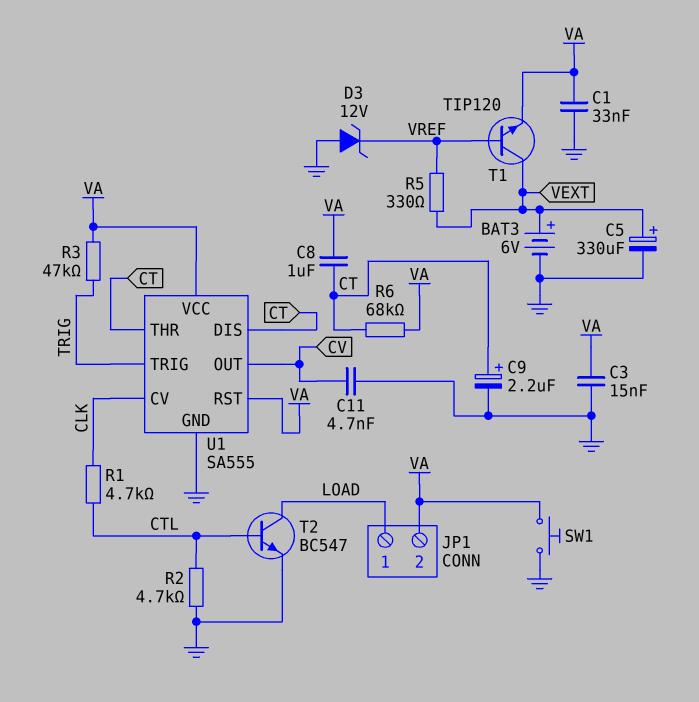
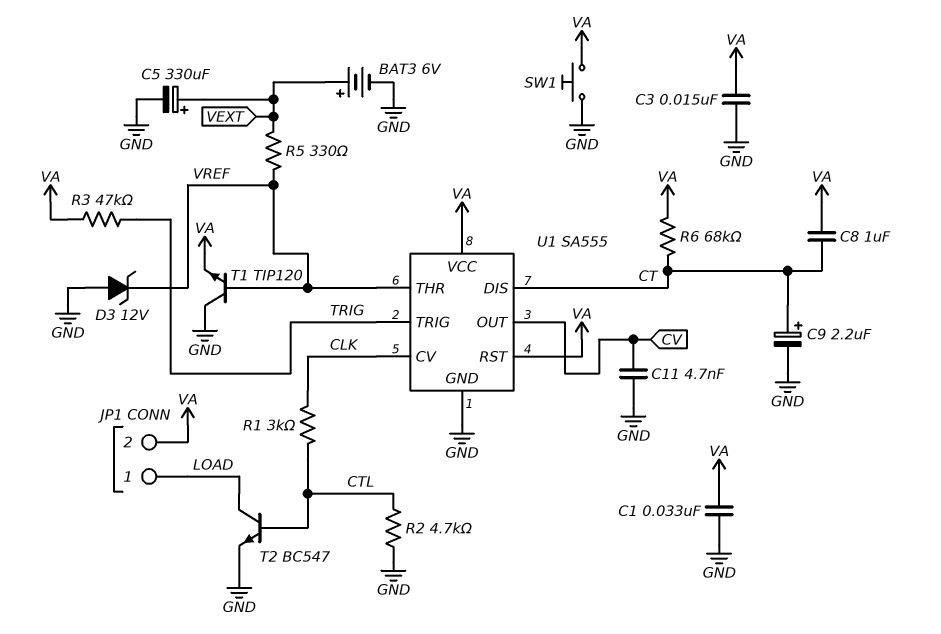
R1: 4.7k (CLK, CTL) -> 3k (CLK, CTL)
T1: NPN TIP120 (B VREF, C VEXT, E VA) -> NPN TIP120 (B VREF, C GND, E VA)
U1 pin THR: CT -> VREF

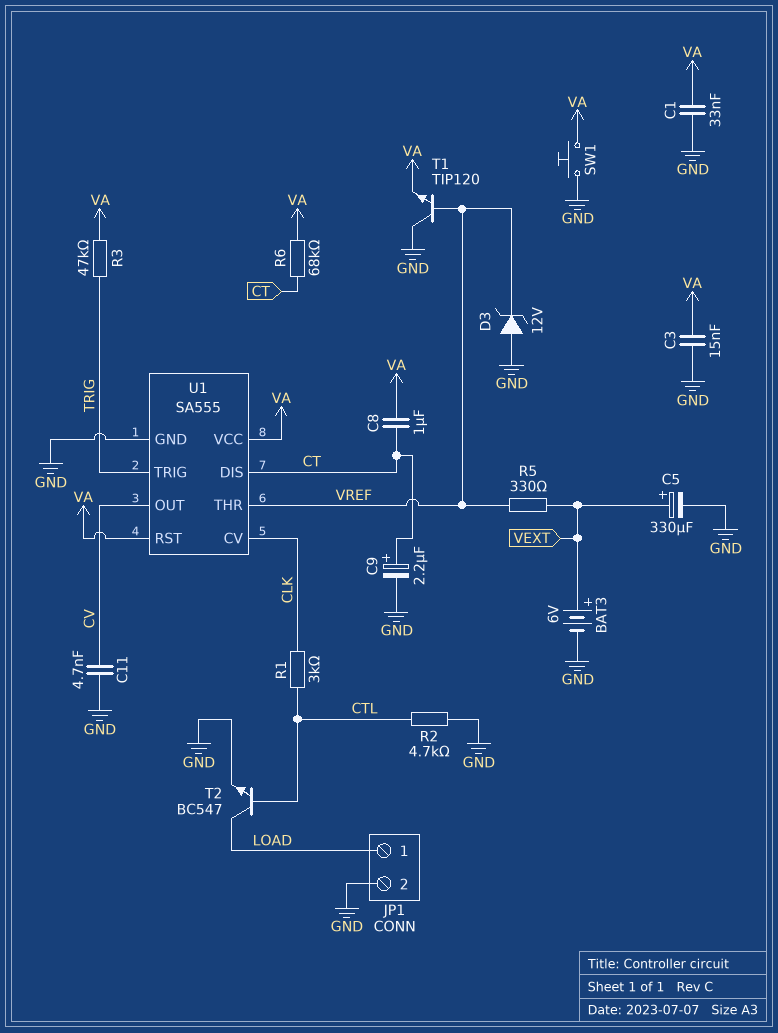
JP1 pin 2: VA -> GND

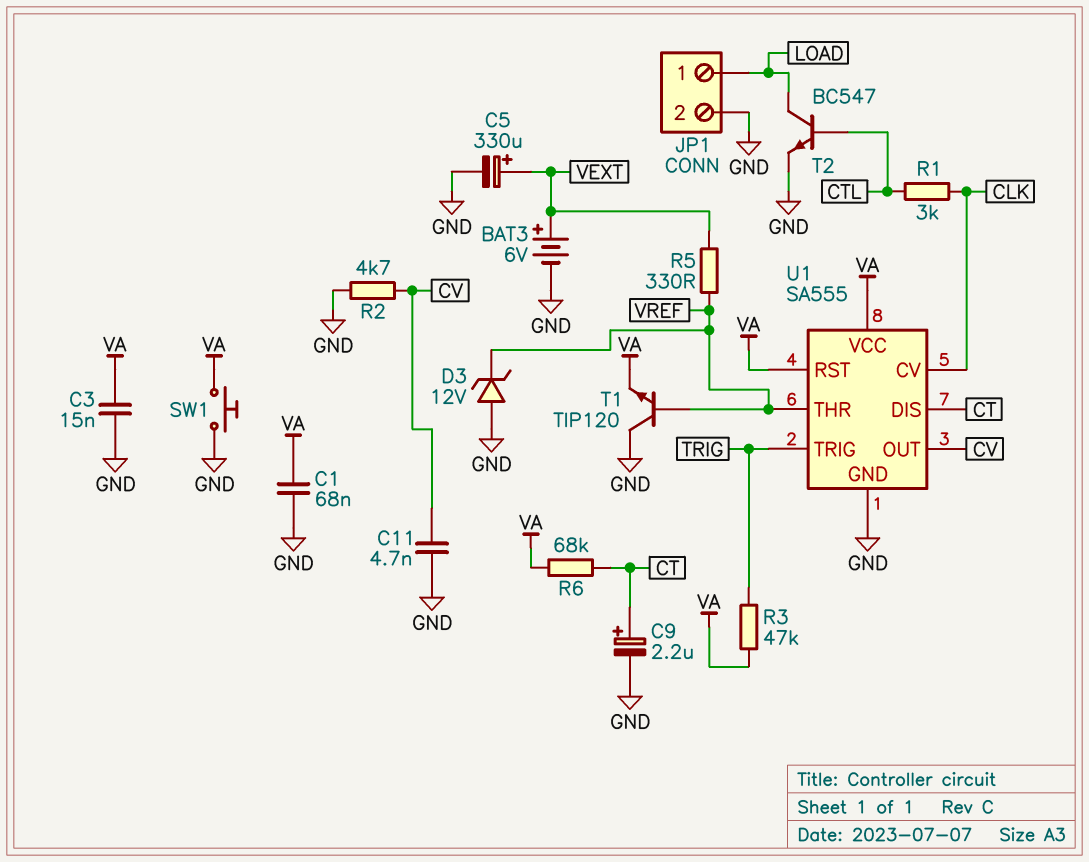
C1: 33nF (GND, VA) -> 68nF (GND, VA)
C8: 1uF (CT, VA) -> none
R2: 4.7k (CTL, GND) -> 4.7k (CV, GND)

